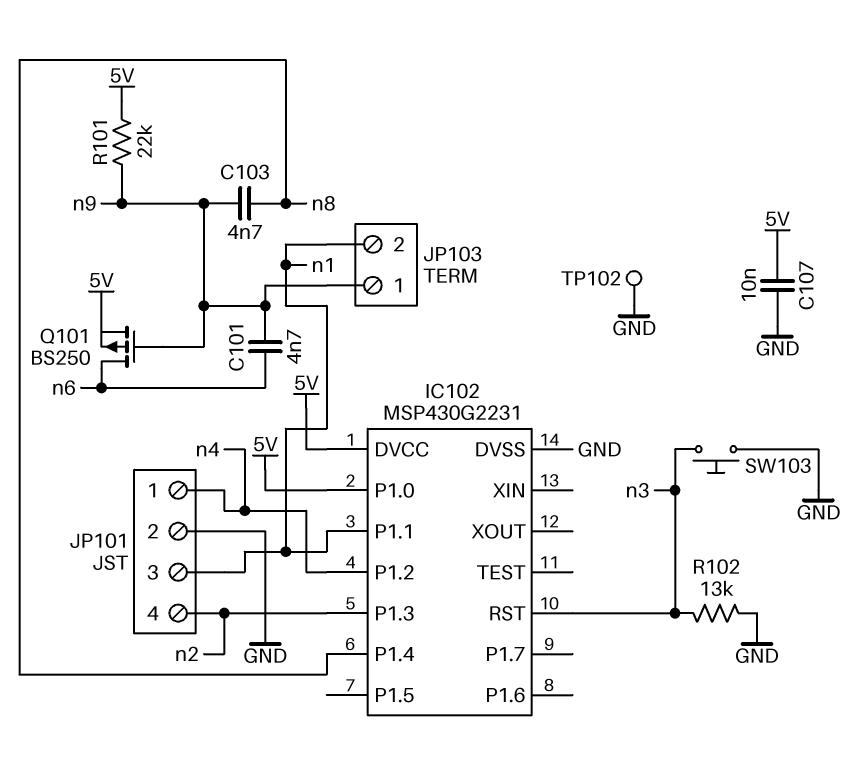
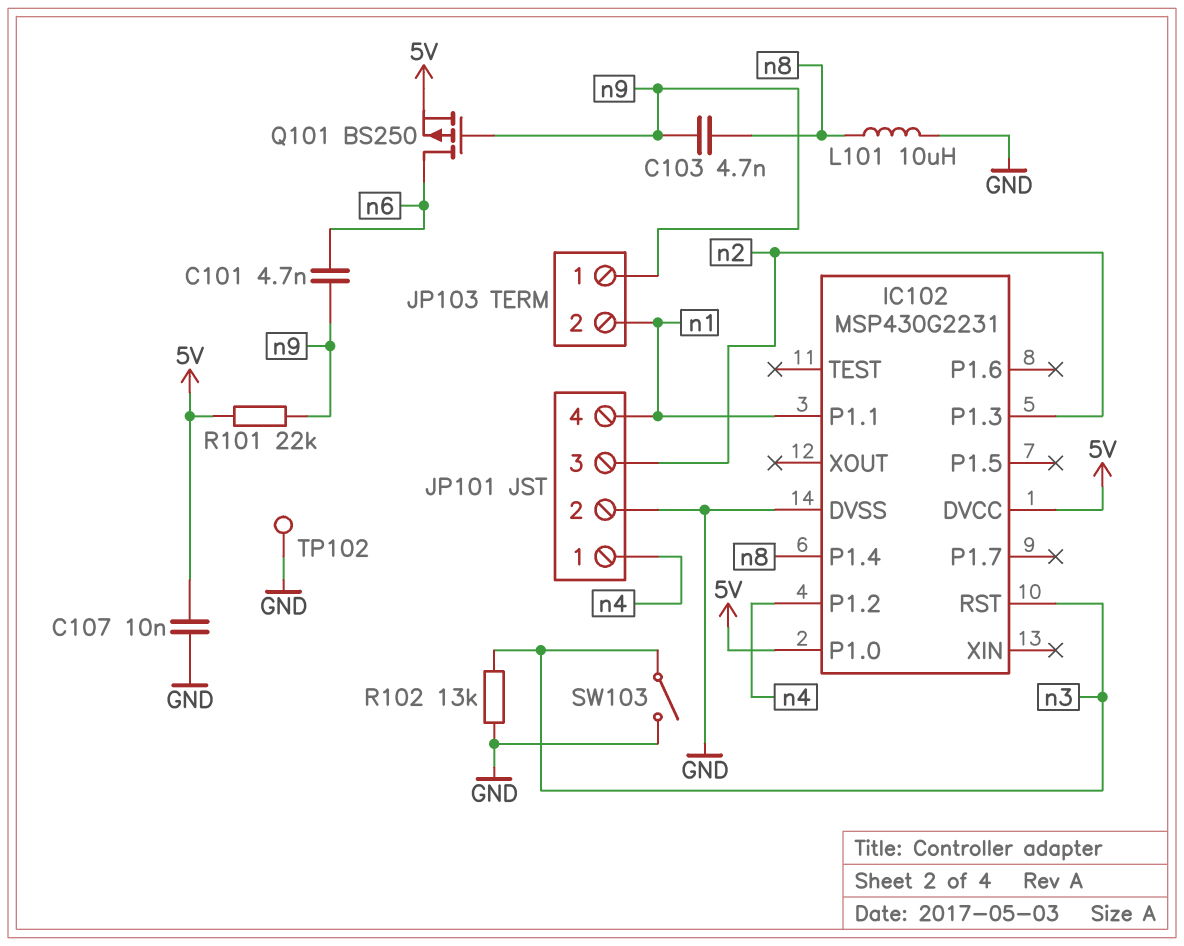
JP101 pin 3: n1 -> n2
JP101 pin 4: n2 -> n1
L101: none -> 10uH (GND, n8)
SW103: button (GND, n3) -> switch (GND, n3)

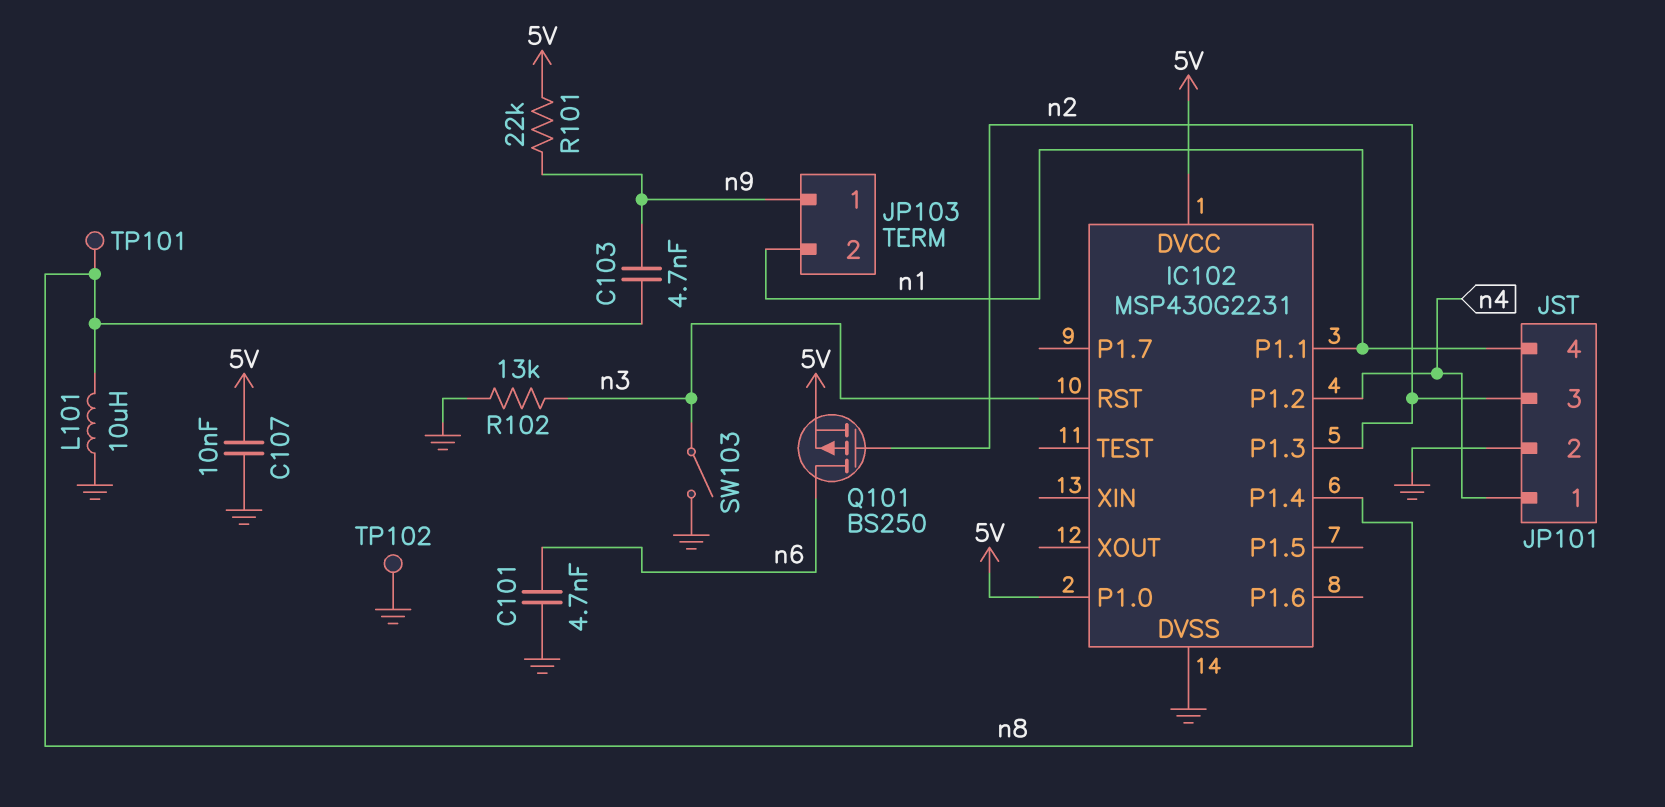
C101: 4.7nF (n6, n9) -> 4.7nF (GND, n6)
Q101: PMOS BS250 (G n9, D n6, S 5V) -> PMOS BS250 (G n2, D n6, S 5V)
TP101: none -> test point (n8)

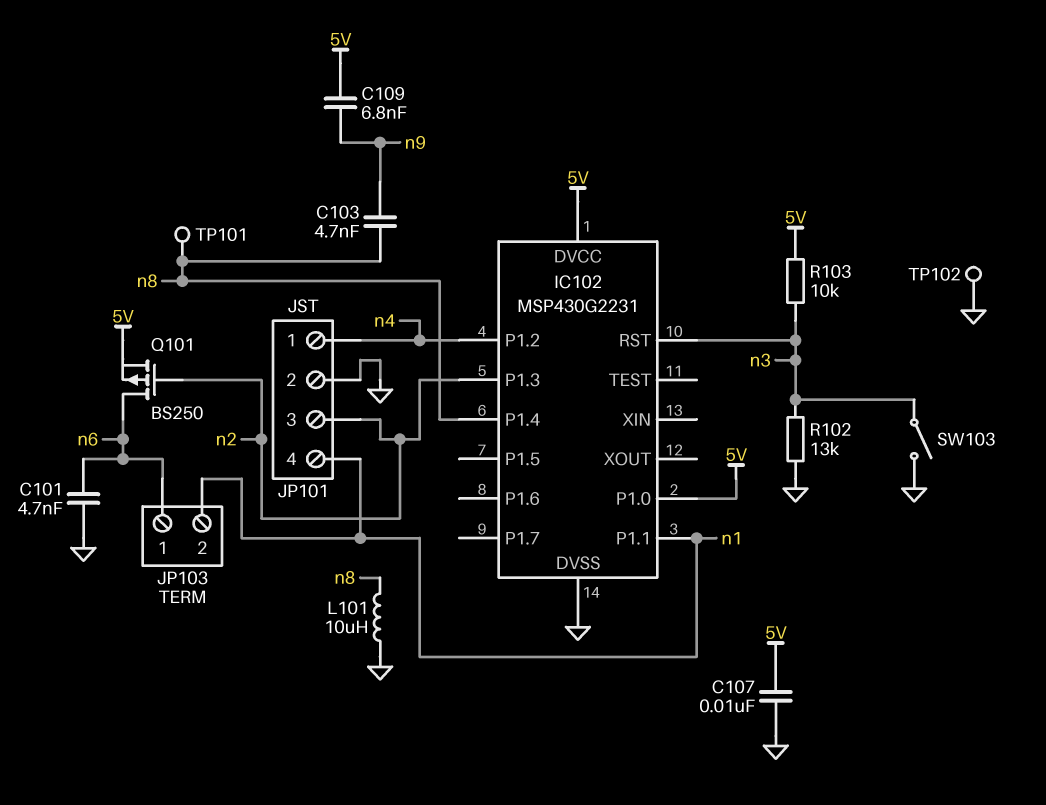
C109: none -> 6.8nF (5V, n9)
JP103 pin 1: n9 -> n6
R101: 22k (5V, n9) -> none
R103: none -> 10k (5V, n3)

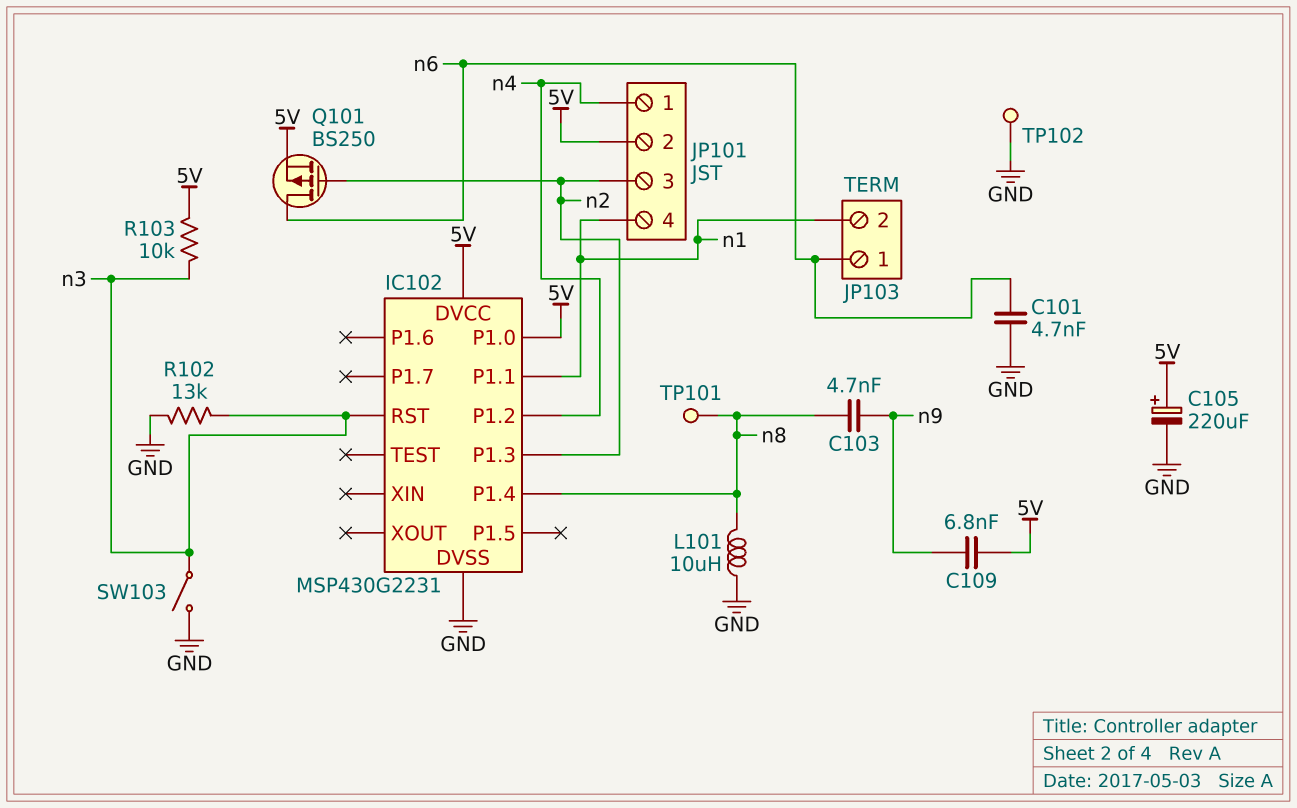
C105: none -> 220uF (plus 5V, minus GND)
C107: 10nF (5V, GND) -> none
JP101 pin 2: GND -> 5V

